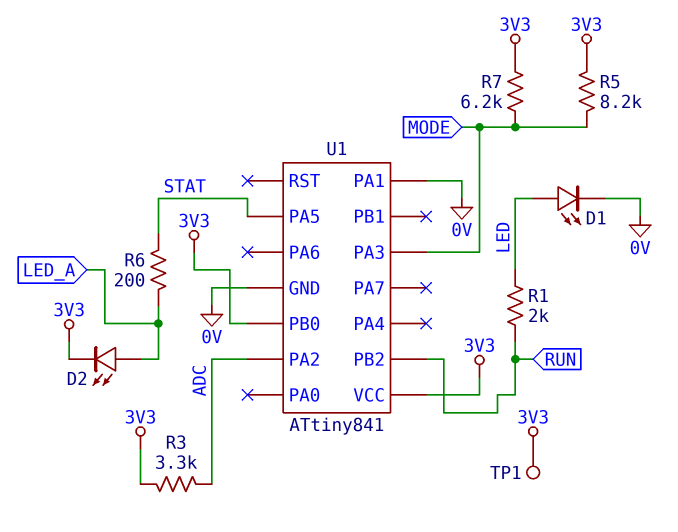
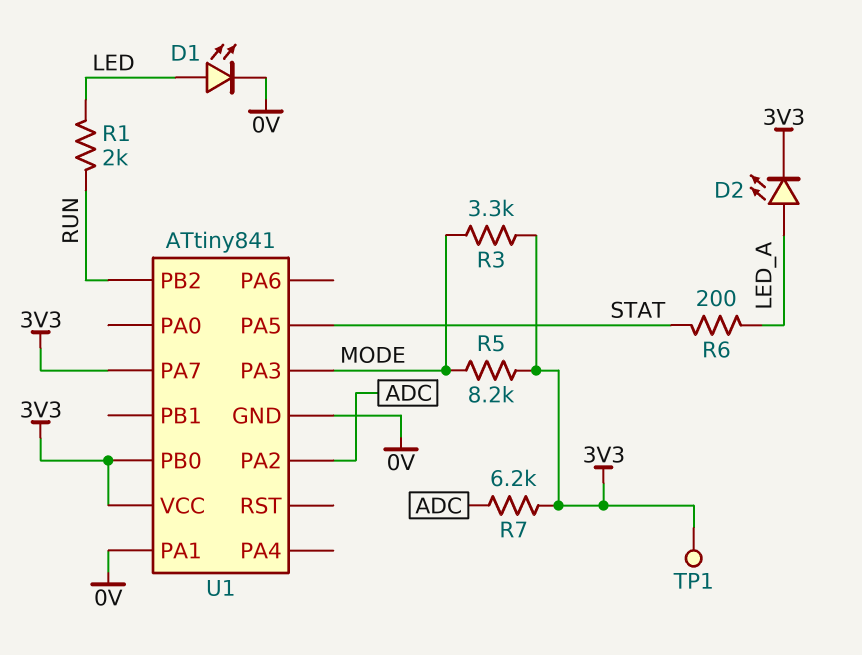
R3: 3.3k (3V3, ADC) -> 3.3k (3V3, MODE)
R7: 6.2k (3V3, MODE) -> 6.2k (3V3, ADC)
U1 pin PA7: none -> 3V3

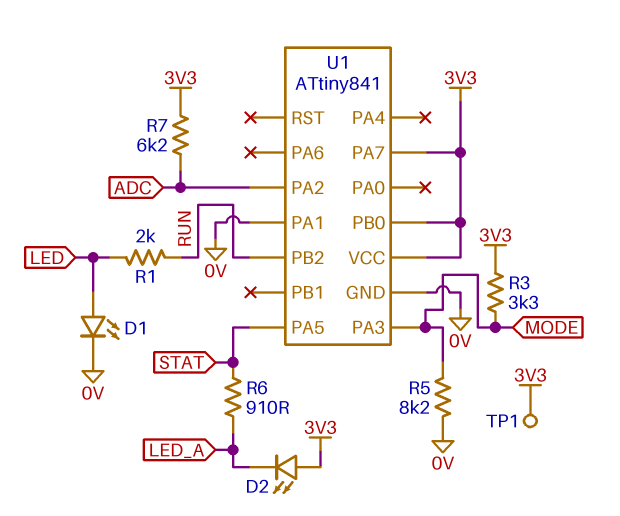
D2: LED (A LED_A, K 3V3) -> LED (A 3V3, K LED_A)
R5: 8.2k (3V3, MODE) -> 8.2k (0V, MODE)
R6: 200 (LED_A, STAT) -> 910 (LED_A, STAT)

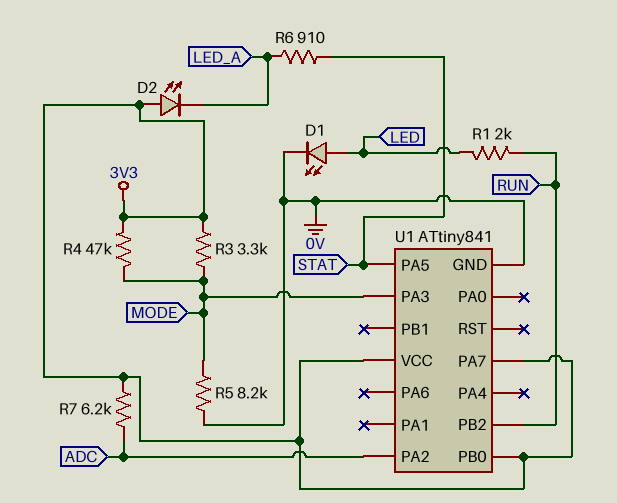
R4: none -> 47k (3V3, MODE)
TP1: test point (3V3) -> none
U1 pin PA1: 0V -> none

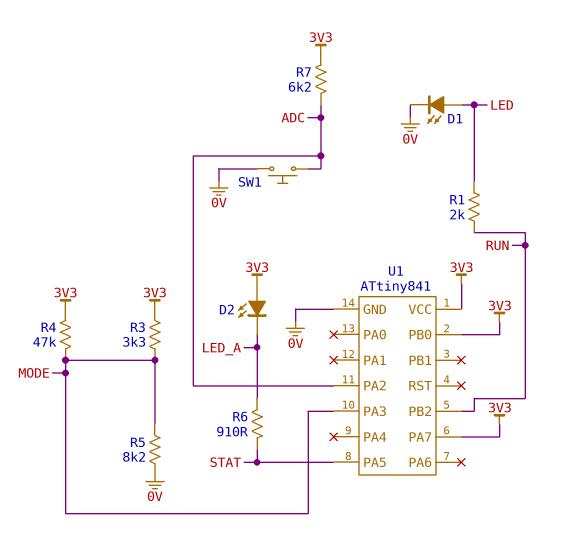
SW1: none -> button (0V, ADC)

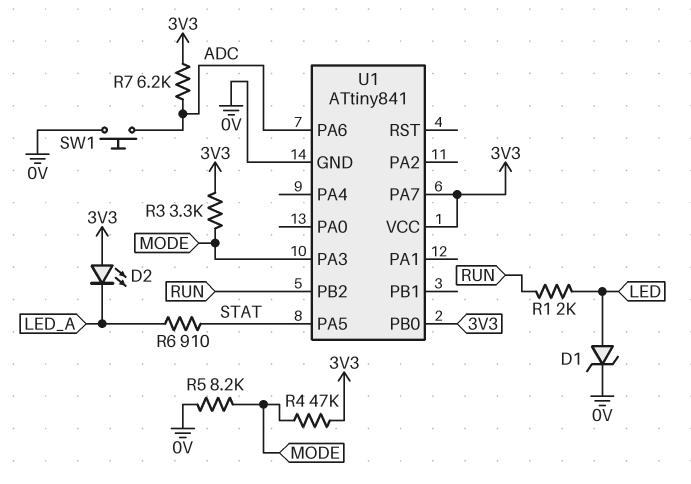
D1: LED (A LED, K 0V) -> zener (A LED, K 0V)
U1 pin PA2: ADC -> none
U1 pin PA6: none -> ADC

